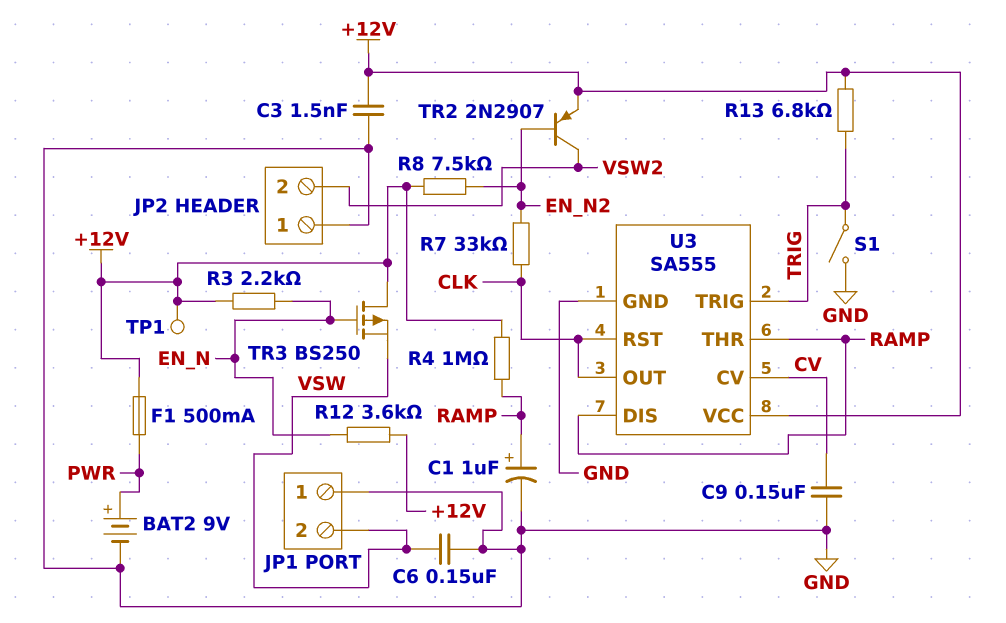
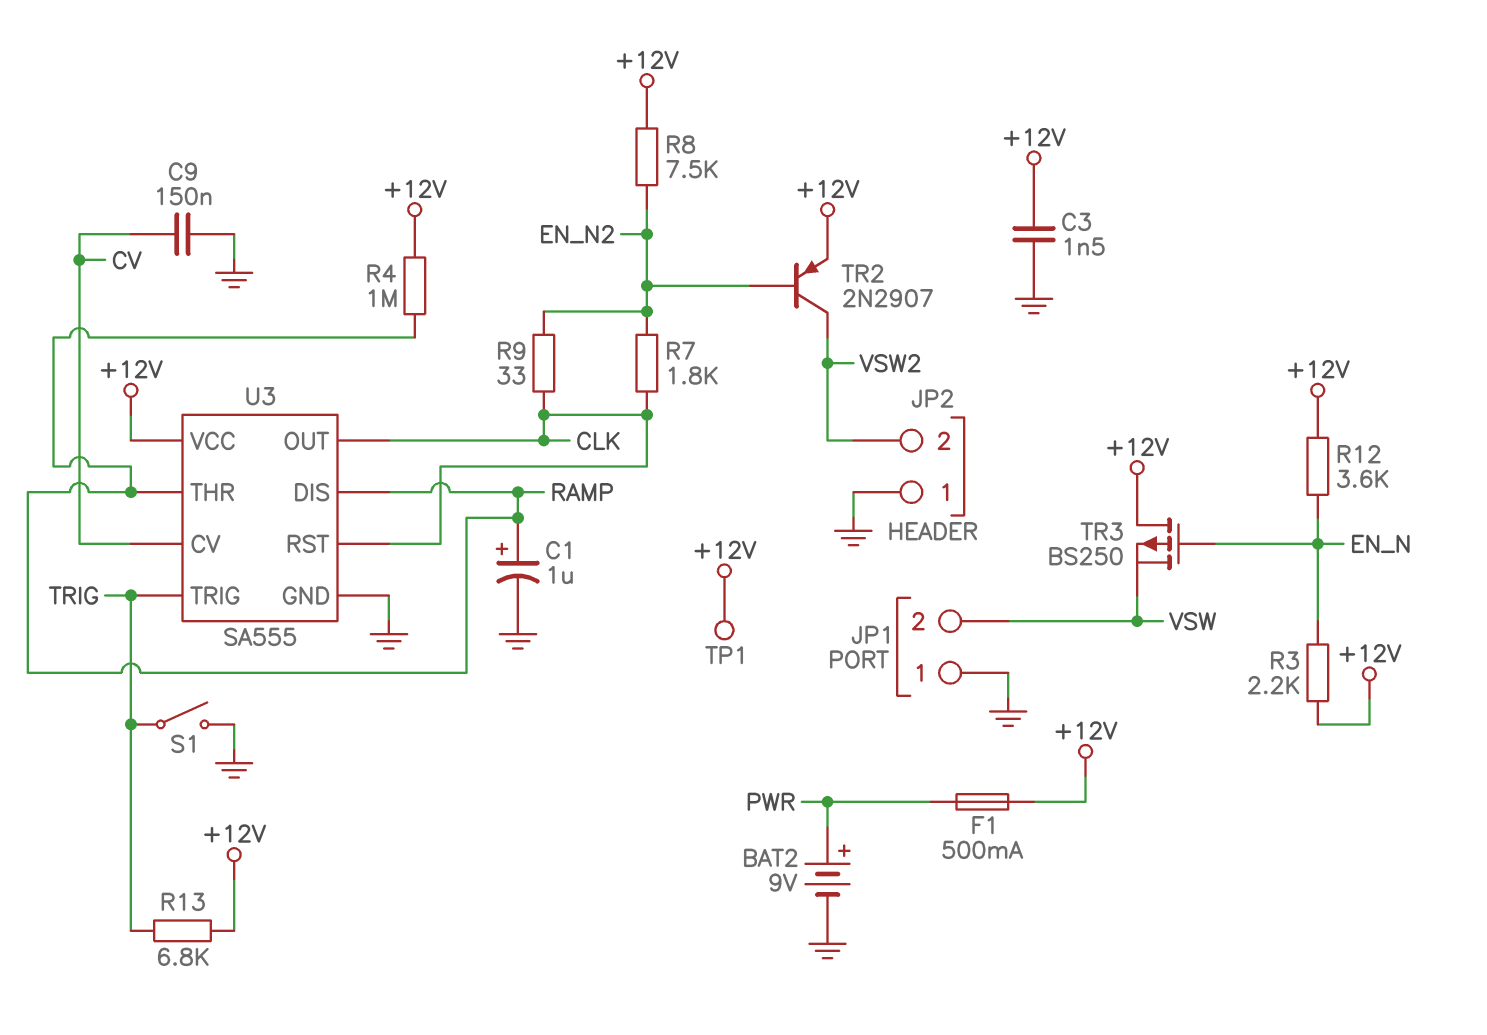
C6: 150nF (GND, VSW) -> none
R7: 33k (CLK, EN_N2) -> 1.8k (CLK, EN_N2)
R9: none -> 33 (CLK, EN_N2)

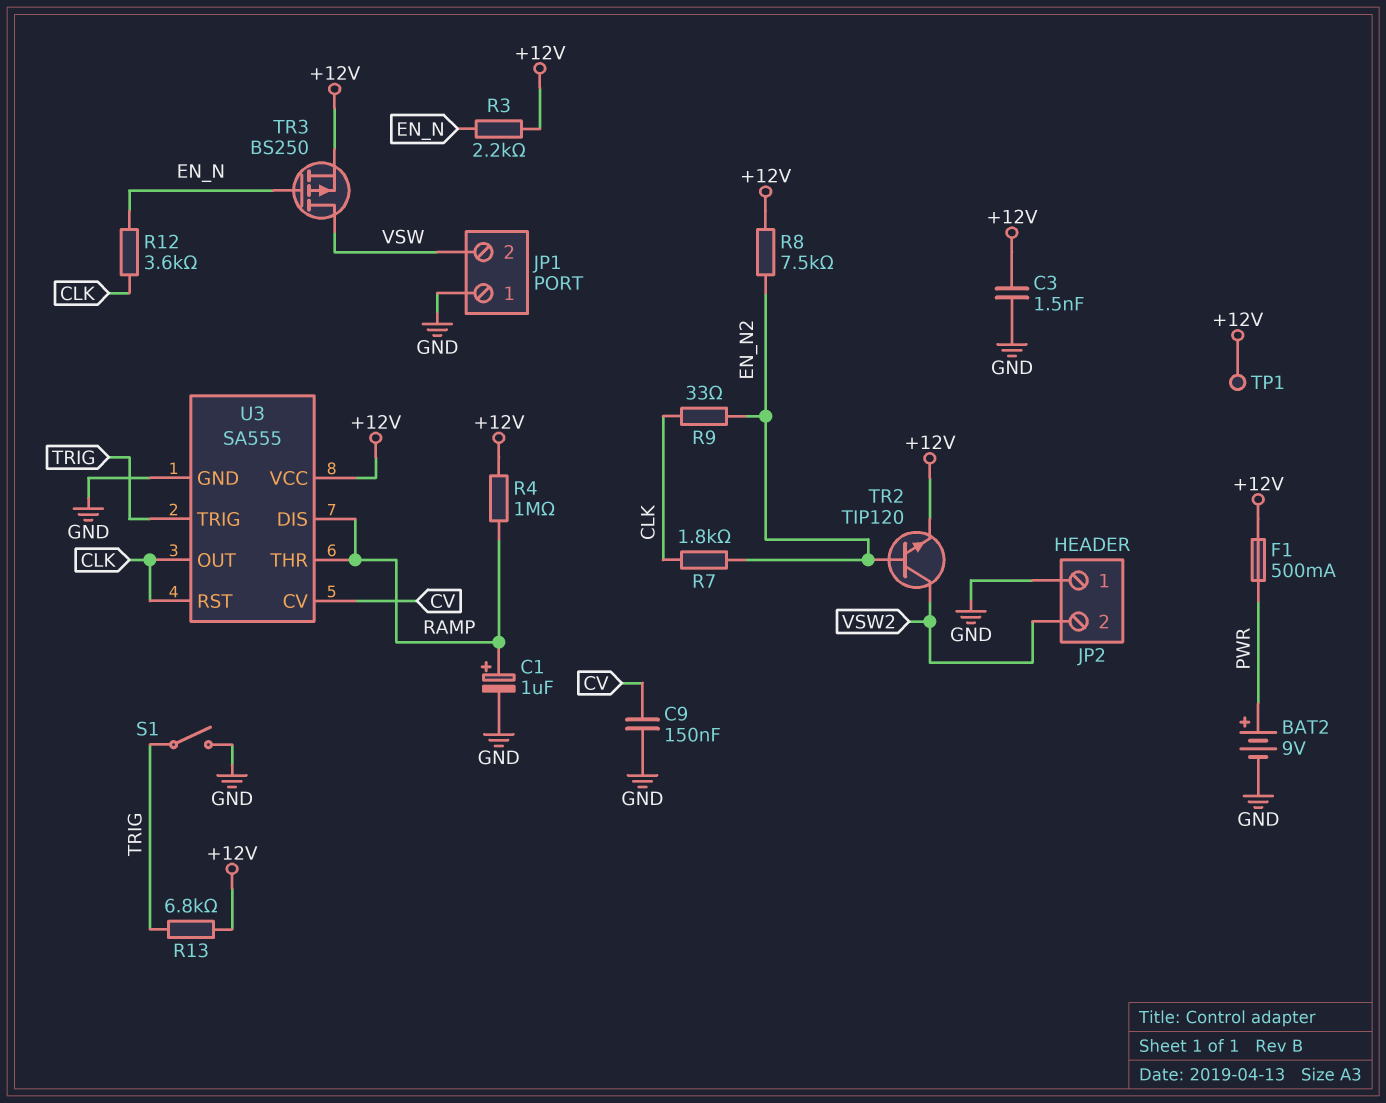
R12: 3.6k (+12V, EN_N) -> 3.6k (CLK, EN_N)
TR2: PNP 2N2907 (B EN_N2, C VSW2, E +12V) -> NPN TIP120 (B EN_N2, C VSW2, E +12V)
TR3: PMOS BS250 (G EN_N, D +12V, S VSW) -> PMOS BS250 (G EN_N, D VSW, S +12V)

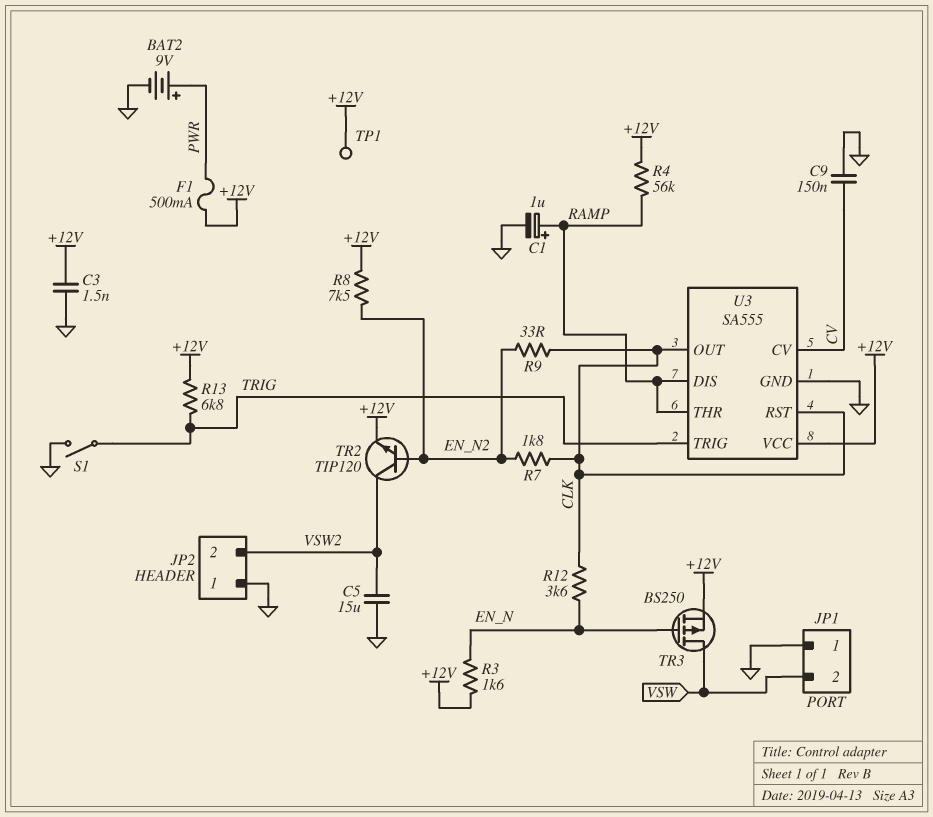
C5: none -> 15uF (GND, VSW2)
R3: 2.2k (+12V, EN_N) -> 1.6k (+12V, EN_N)
R4: 1M (+12V, RAMP) -> 56k (+12V, RAMP)

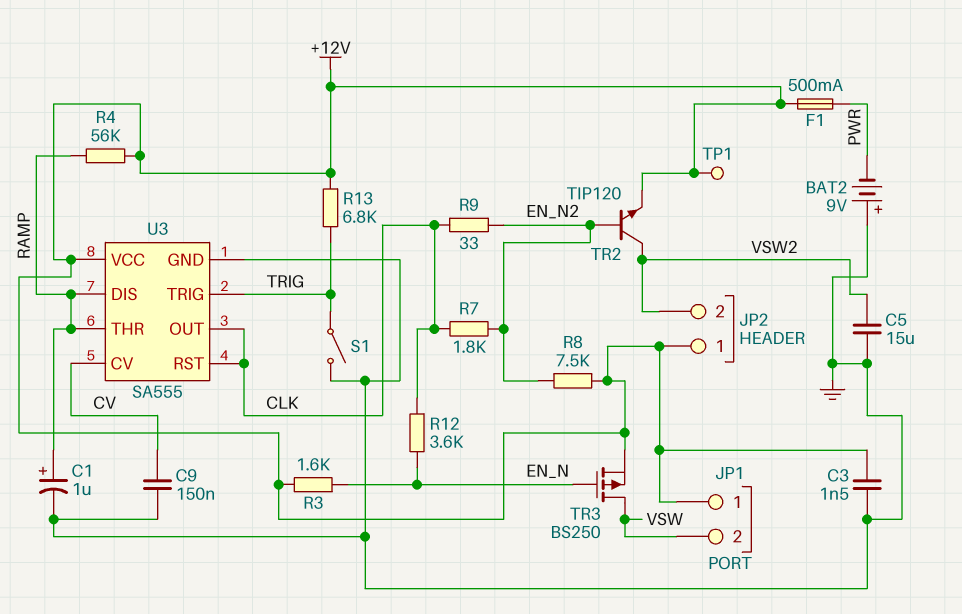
BAT2: 9V (plus PWR, minus GND) -> 9V (plus GND, minus PWR)
JP1 pin 1: GND -> +12V
JP2 pin 1: GND -> +12V

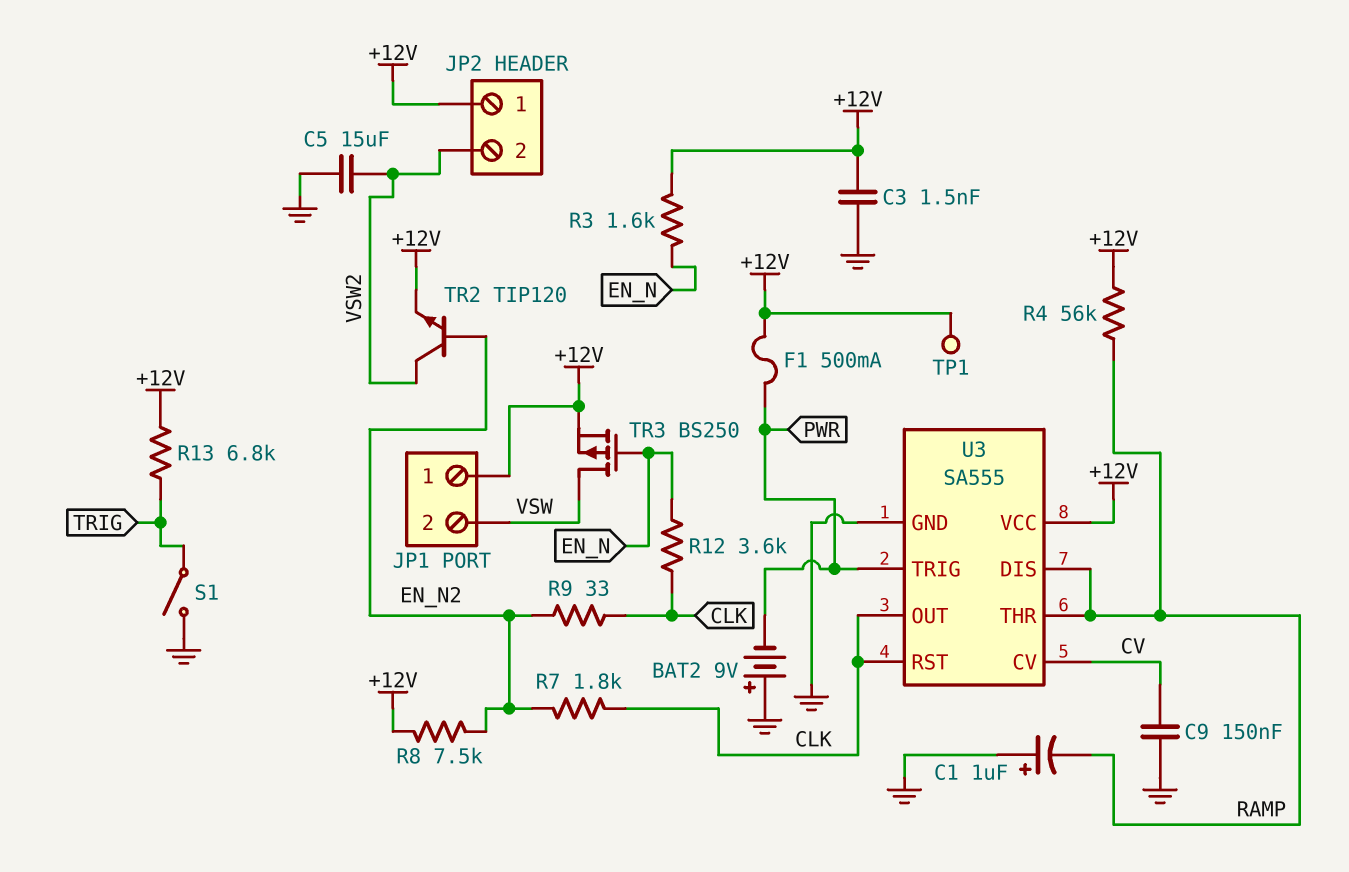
C1: 1uF (plus RAMP, minus GND) -> 1uF (plus GND, minus RAMP)
U3 pin TRIG: TRIG -> PWR

